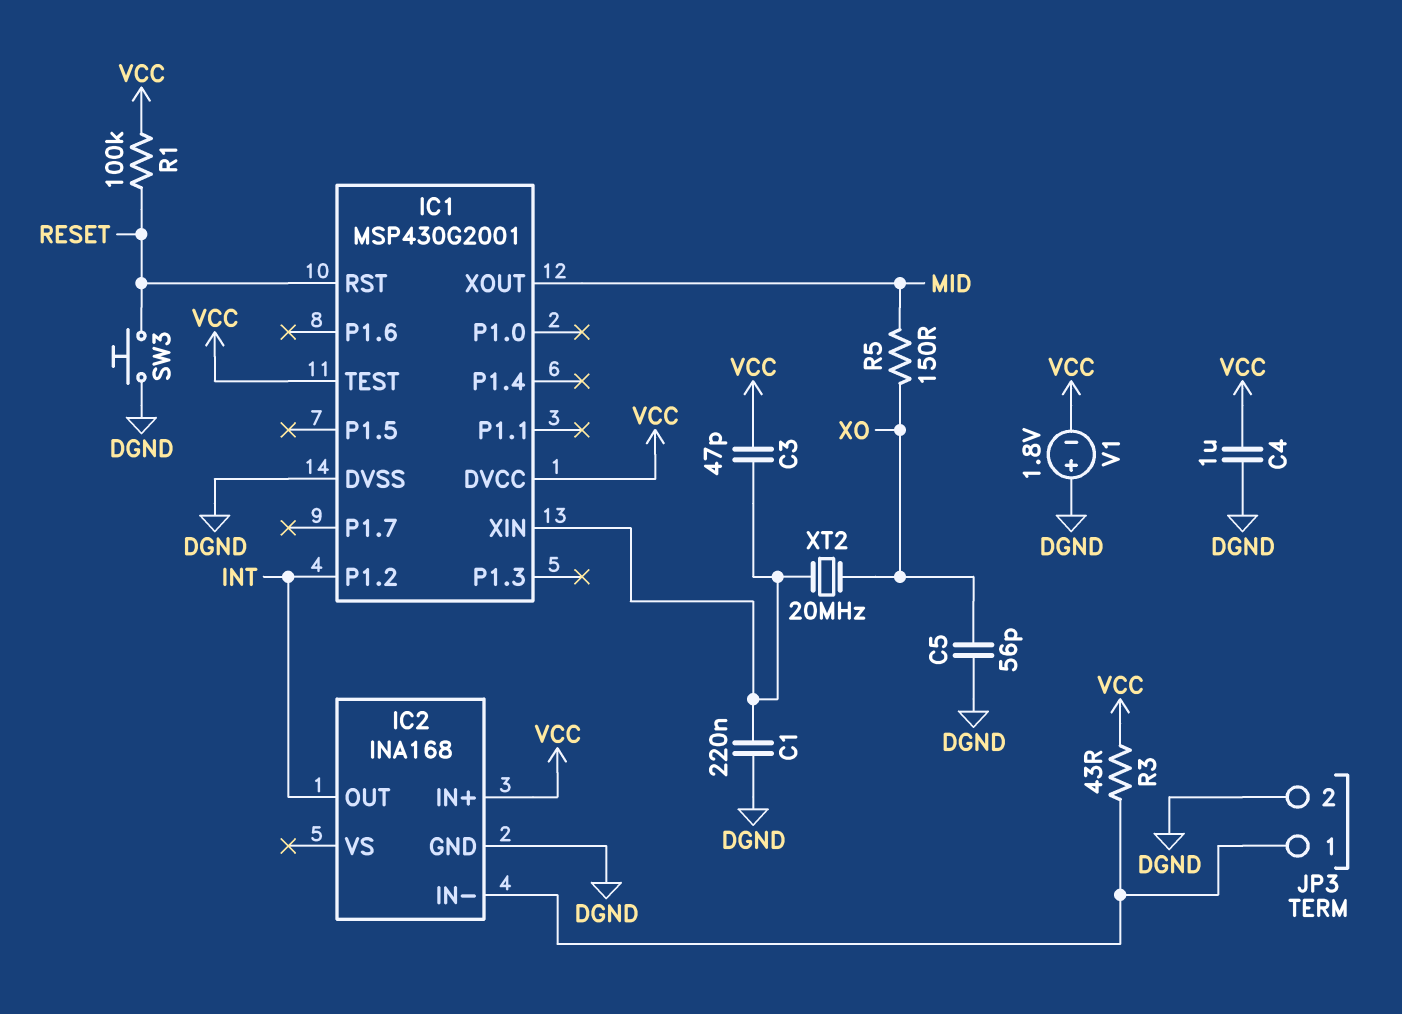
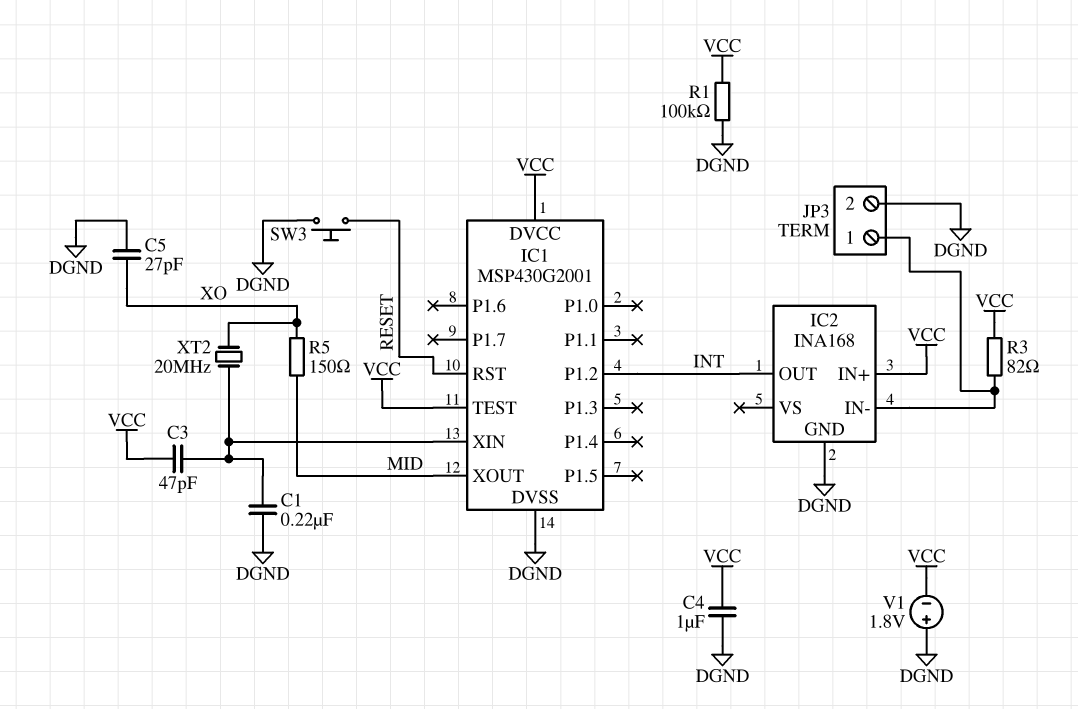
C5: 56pF (DGND, XO) -> 27pF (DGND, XO)
R1: 100k (RESET, VCC) -> 100k (DGND, VCC)
R3: 43 (IC2/IN-, VCC) -> 82 (IC2/IN-, VCC)

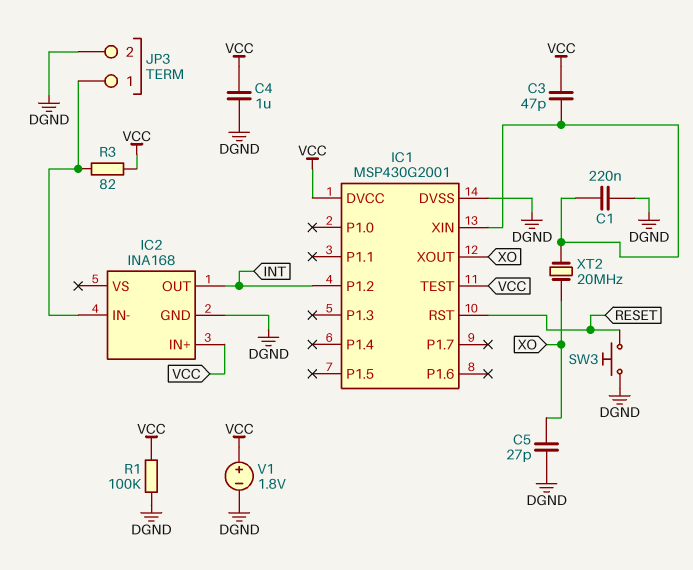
IC1 pin XOUT: MID -> XO
R5: 150 (MID, XO) -> none
V1: 1.8V (plus DGND, minus VCC) -> 1.8V (plus VCC, minus DGND)

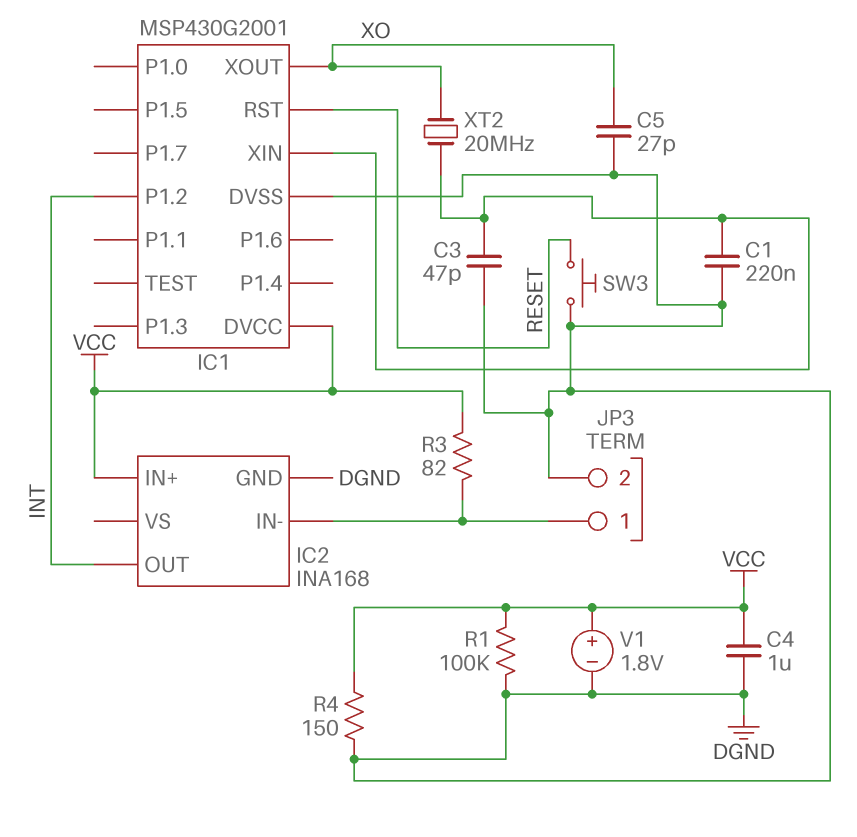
C3: 47pF (IC1/XIN, VCC) -> 47pF (DGND, IC1/XIN)
IC1 pin TEST: VCC -> none
R4: none -> 150 (DGND, VCC)

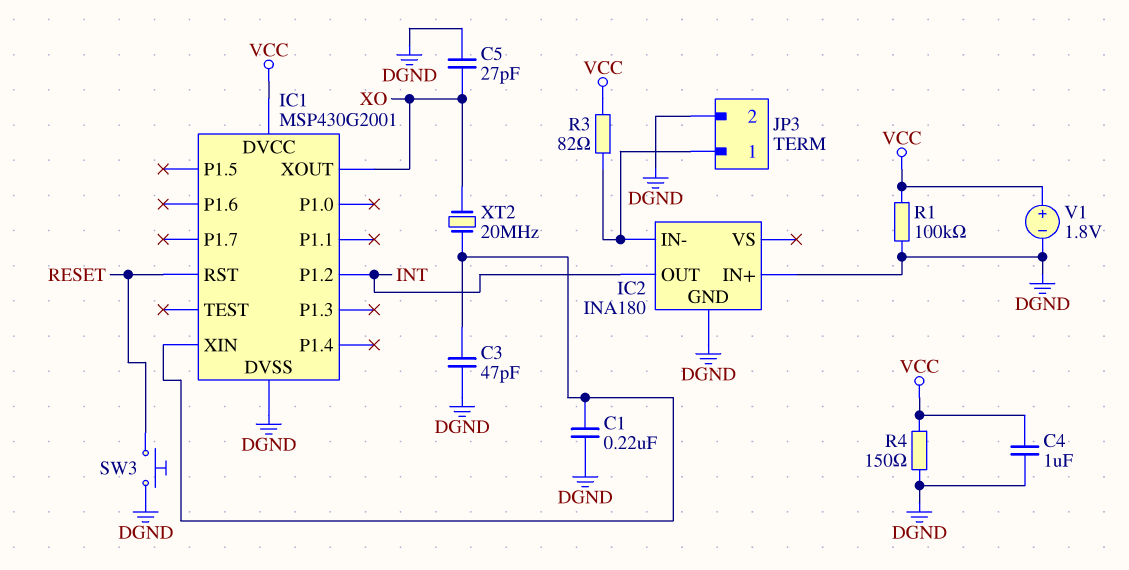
IC2: INA168 -> INA180
IC2 pin IN+: VCC -> DGND

